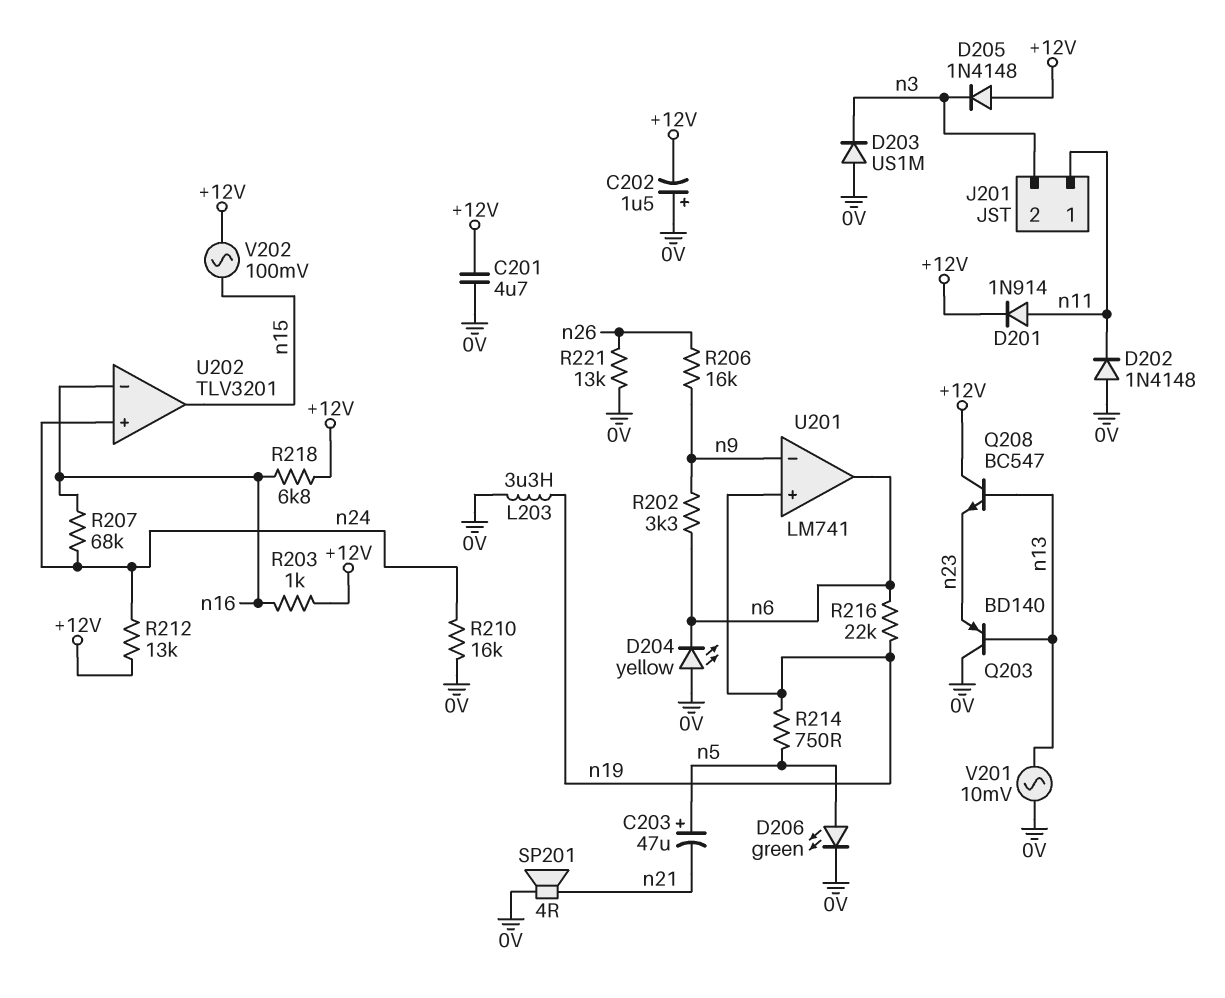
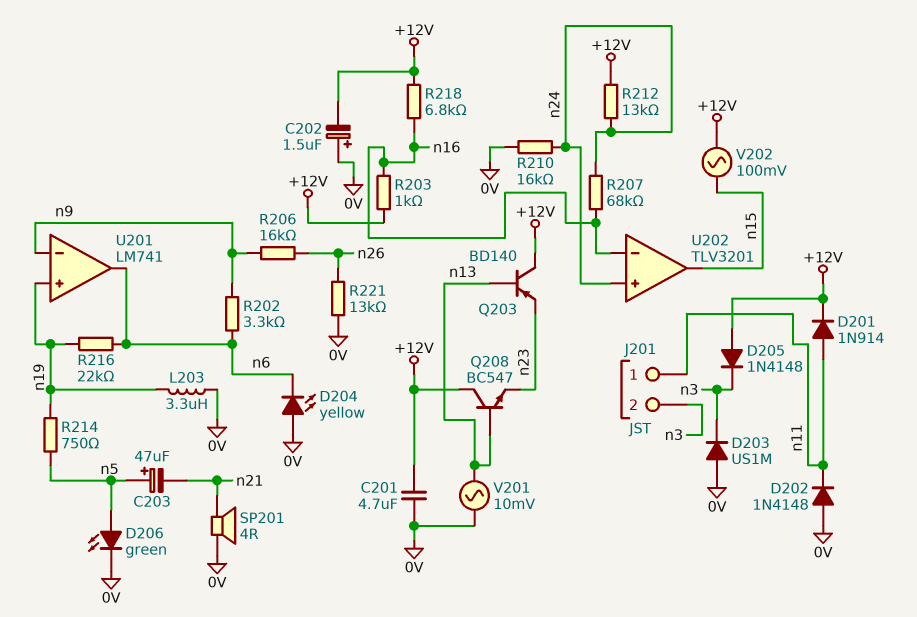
Q203: PNP BD140 (B n13, C 0V, E n23) -> PNP BD140 (B n13, C +12V, E n23)

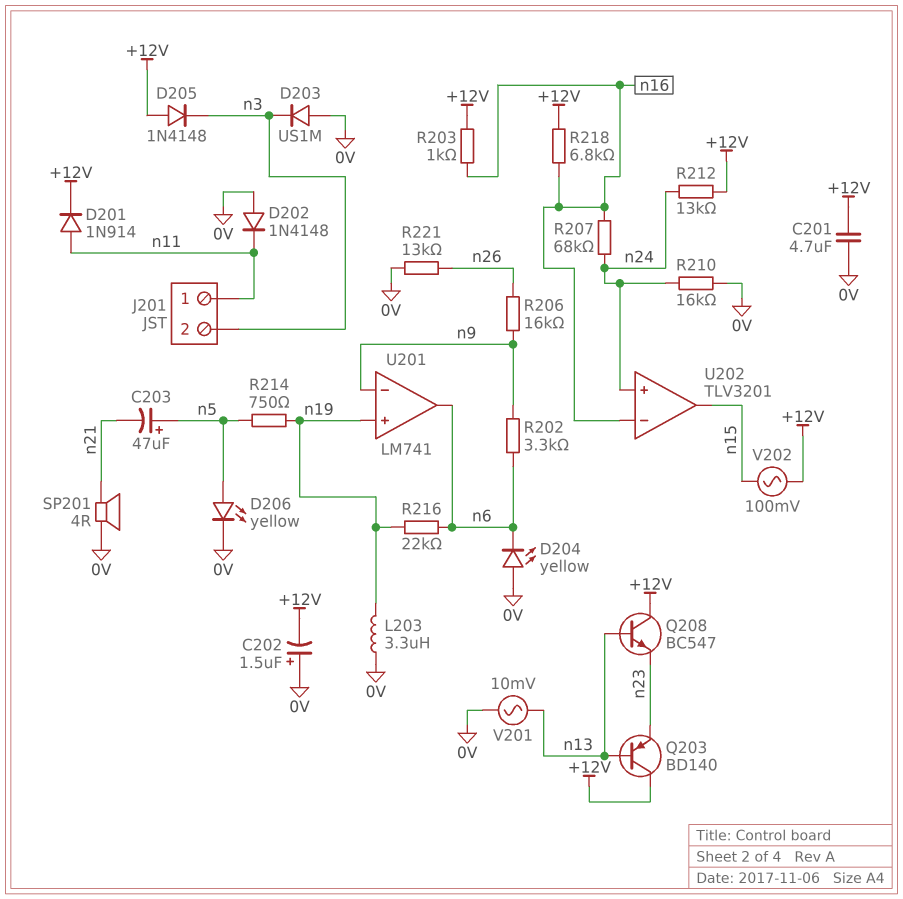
D206: LED green (A n5, K 0V) -> LED yellow (A n5, K 0V)

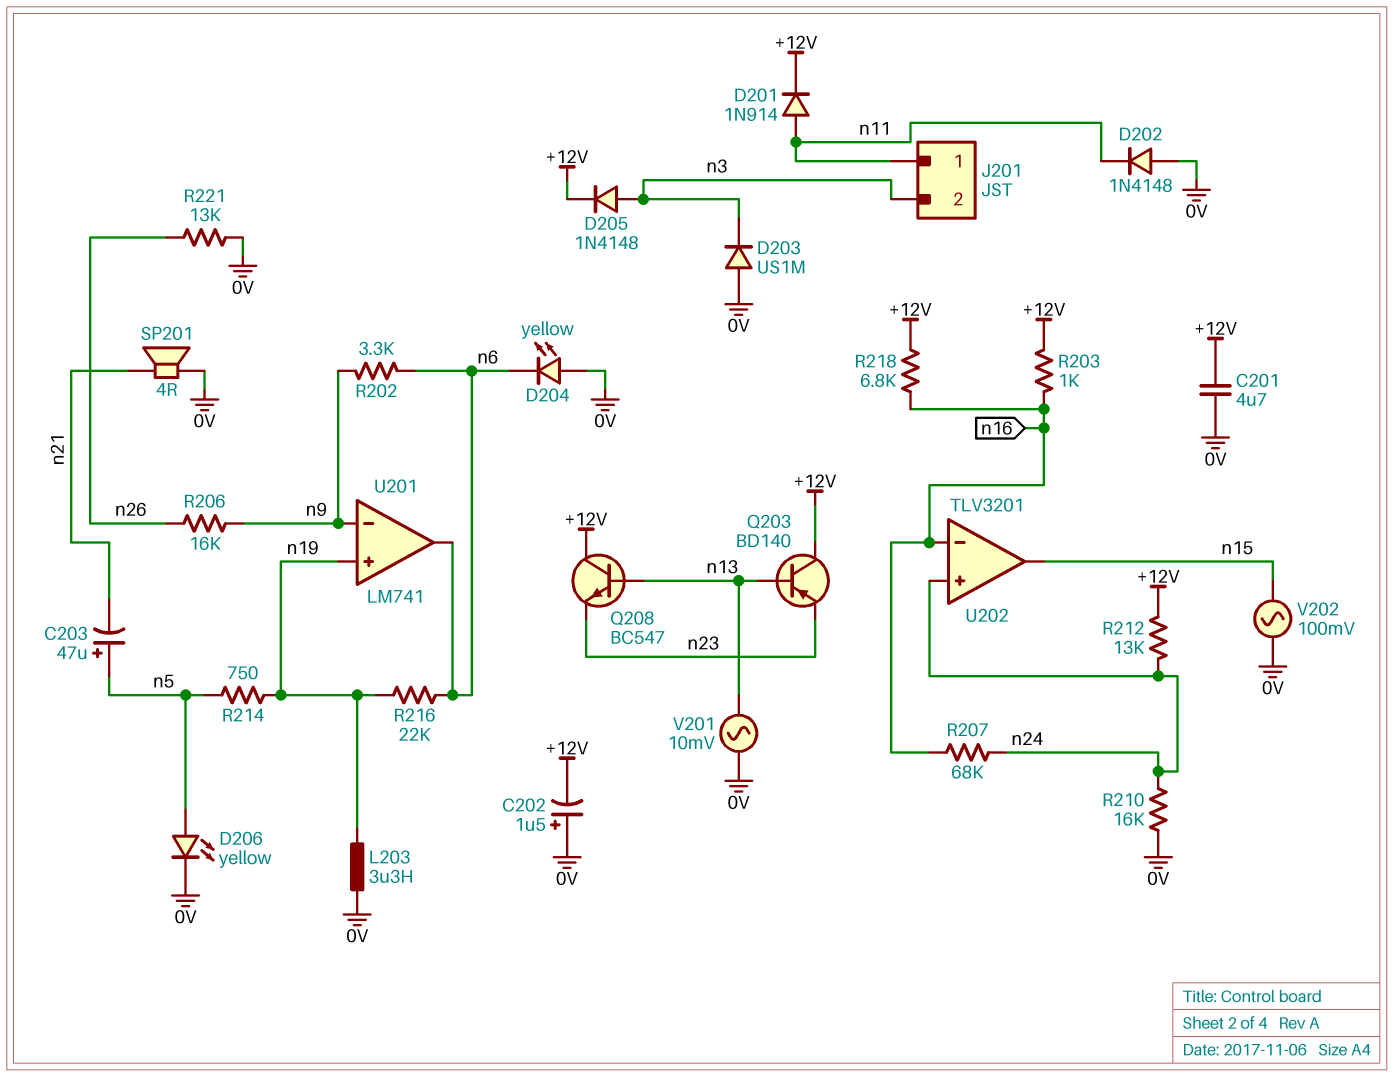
D205: diode 1N4148 (A +12V, K n3) -> diode 1N4148 (A n3, K +12V)
V202: AC 100mV (+12V, n15) -> AC 100mV (0V, n15)

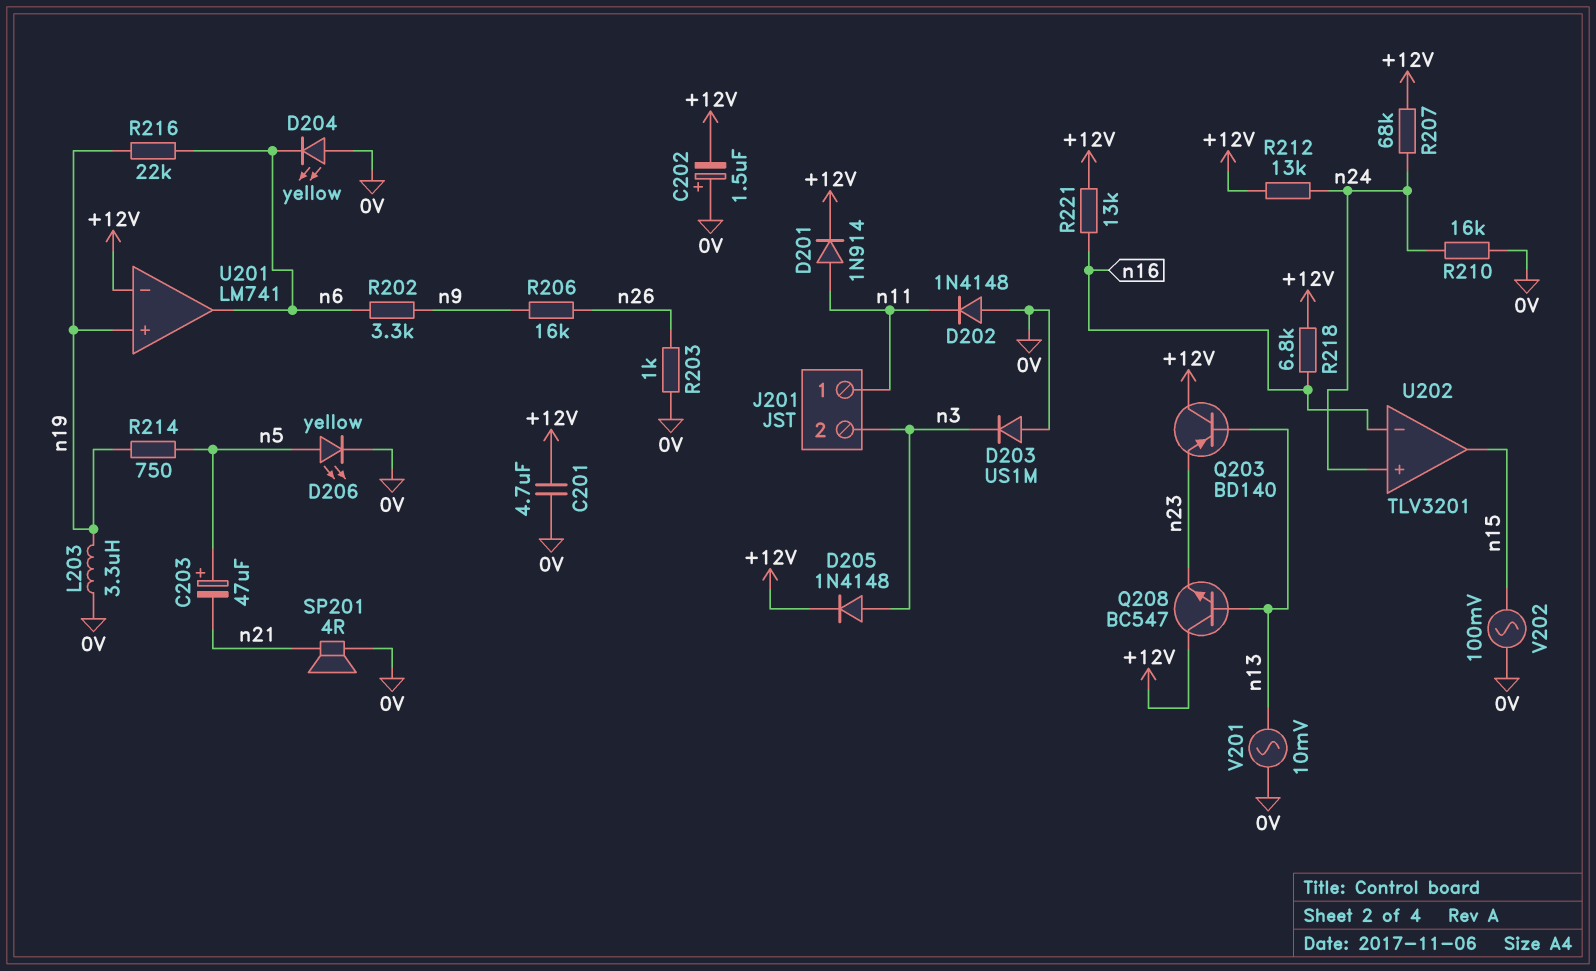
R203: 1k (+12V, n16) -> 1k (0V, n26)
R207: 68k (n16, n24) -> 68k (+12V, n24)
R221: 13k (0V, n26) -> 13k (+12V, n16)
U201 pin in-: n9 -> +12V

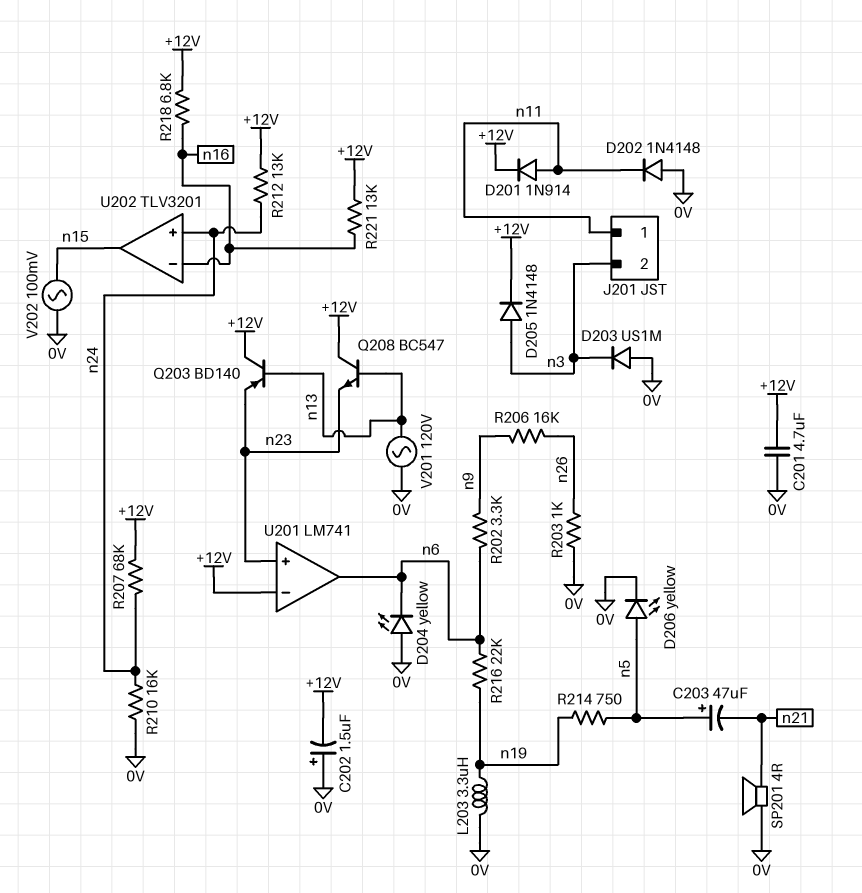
U201 pin in+: n19 -> n23
V201: AC 10mV (0V, n13) -> AC 120V (0V, n13)

